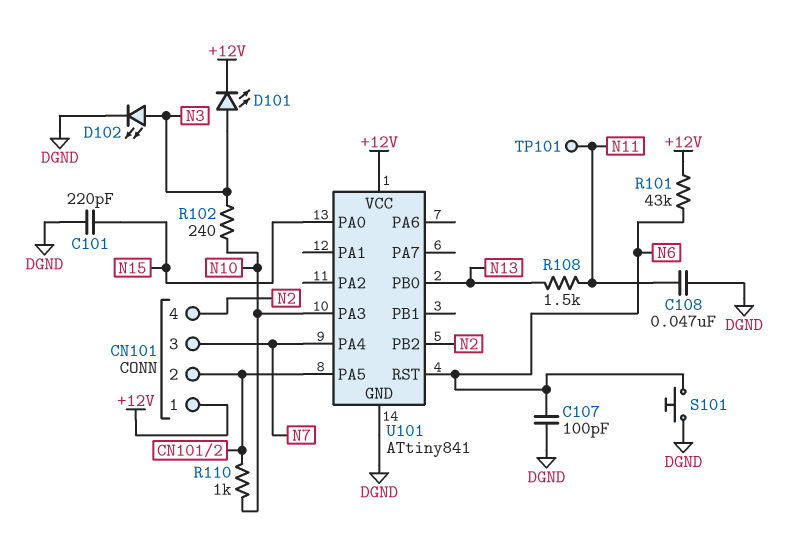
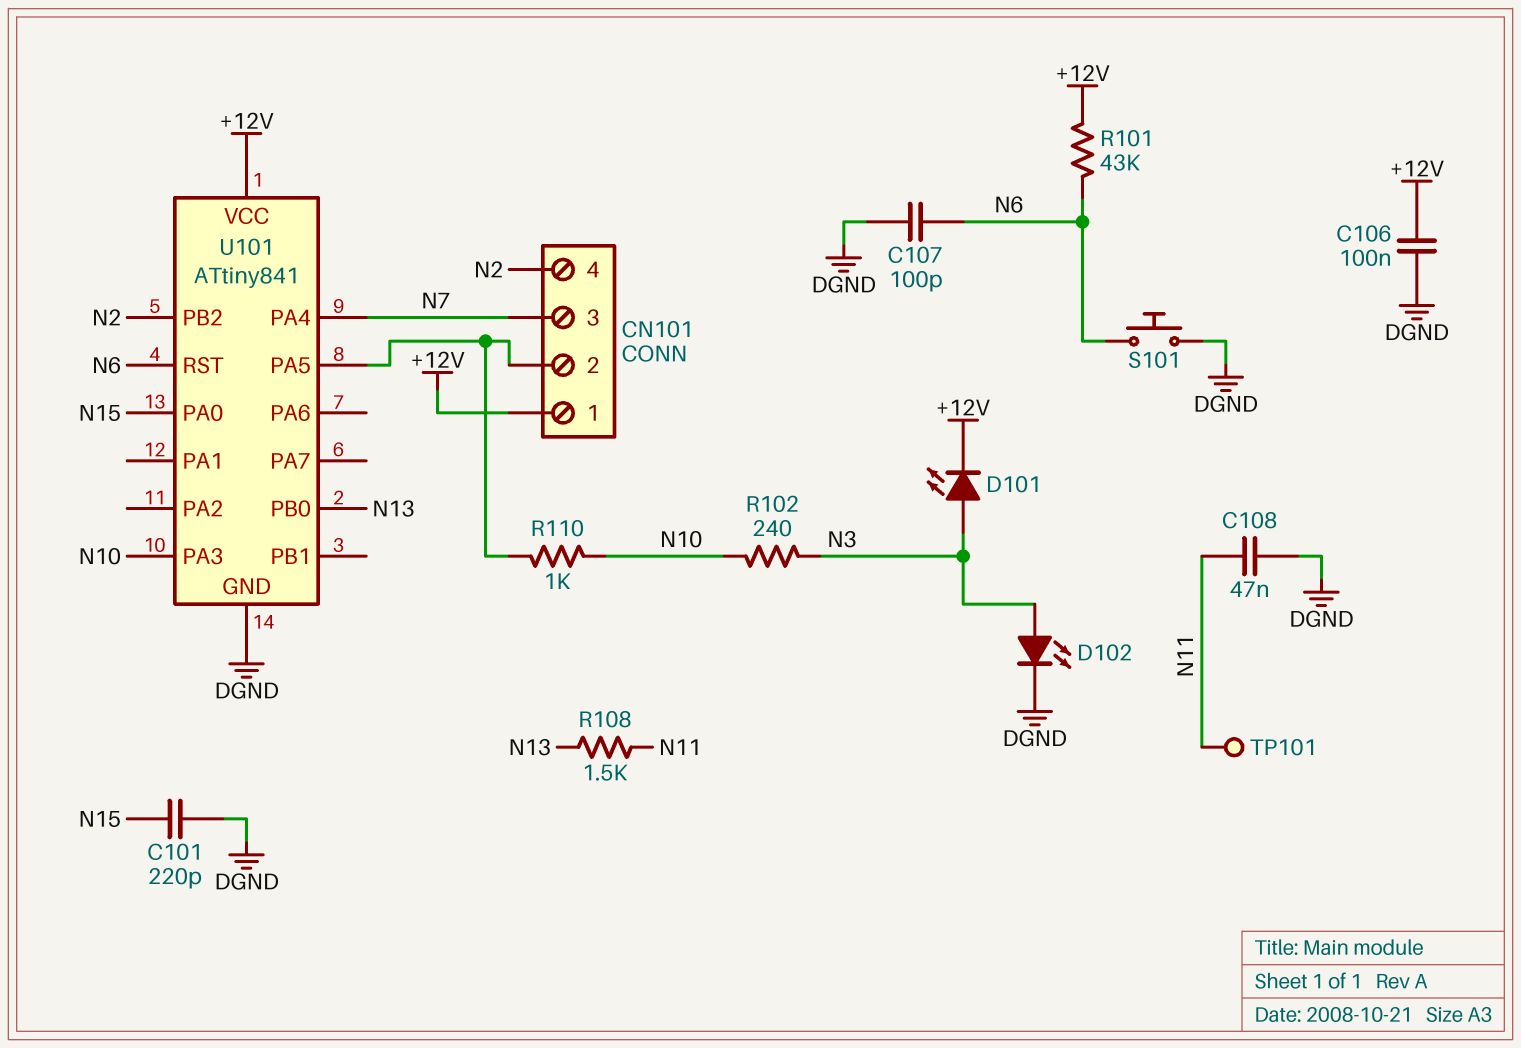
C106: none -> 100nF (+12V, DGND)

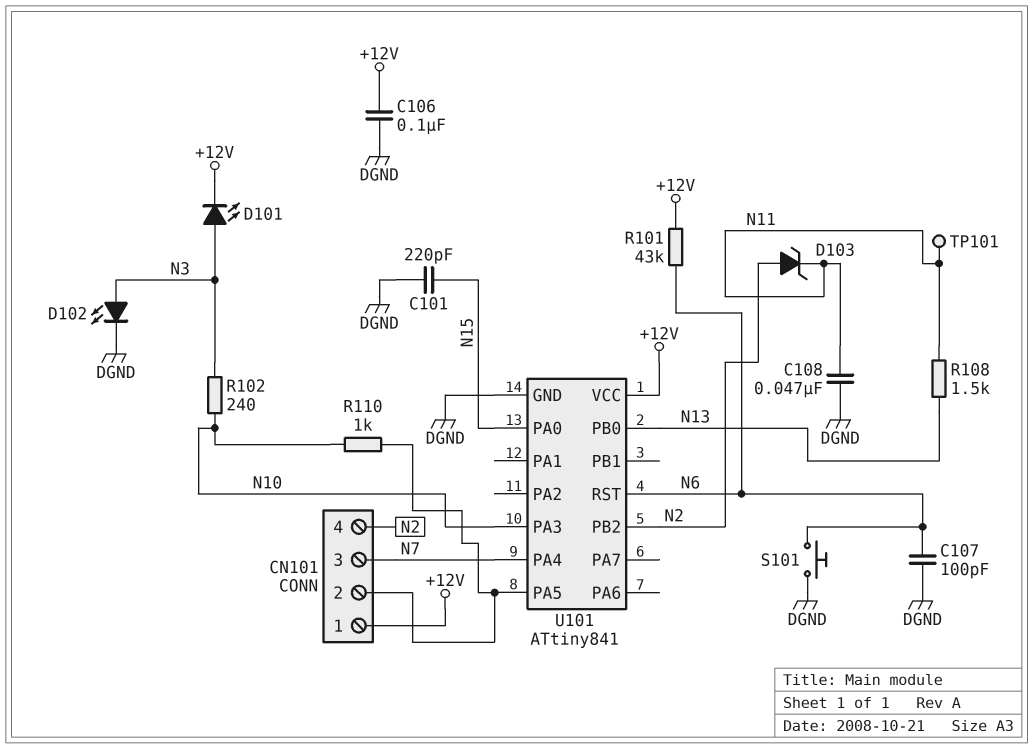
D103: none -> zener (A N2, K N11)

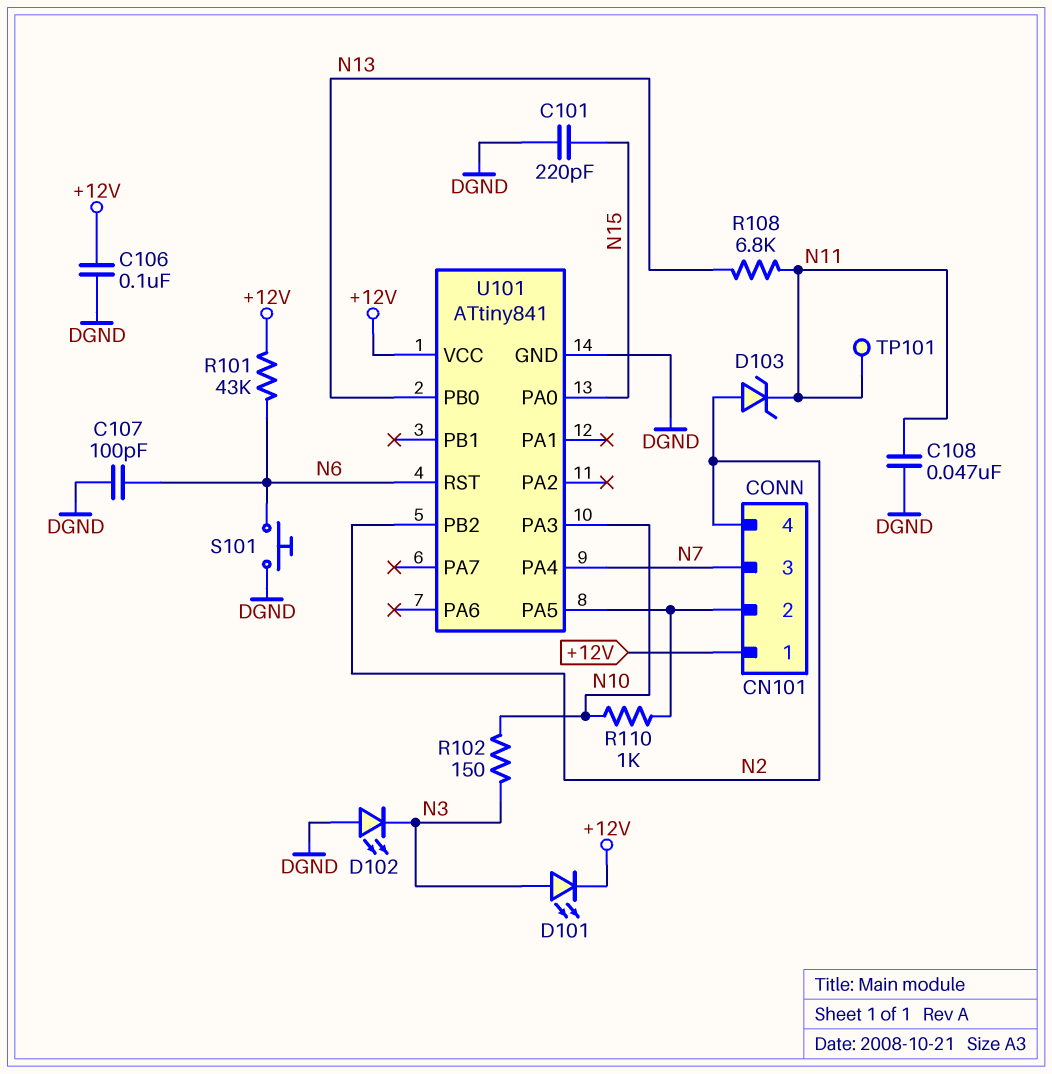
D102: LED (A N3, K DGND) -> LED (A DGND, K N3)
R102: 240 (N3, N10) -> 150 (N3, N10)
R108: 1.5k (N11, N13) -> 6.8k (N11, N13)

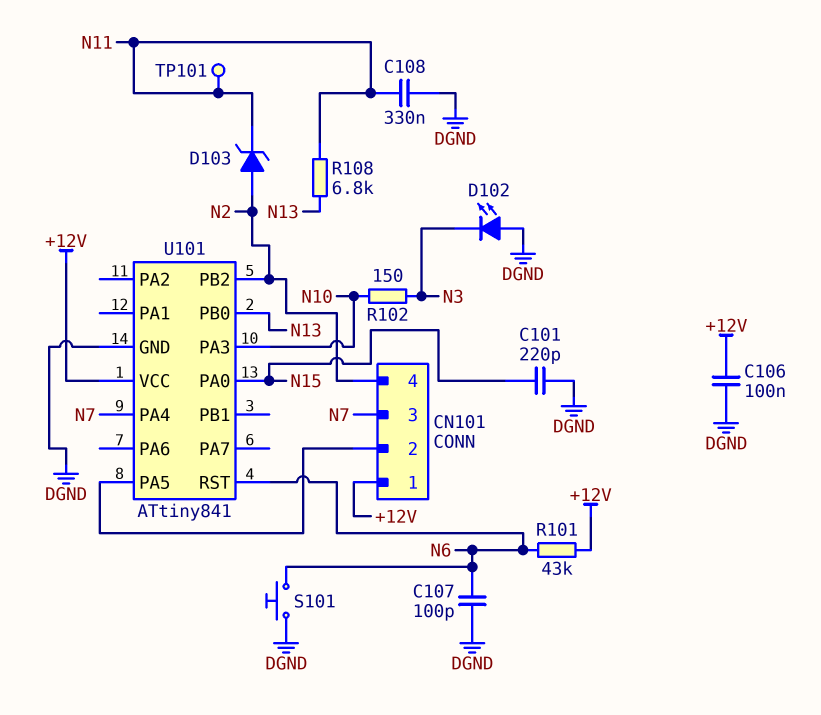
C108: 47nF (DGND, N11) -> 330nF (DGND, N11)
D101: LED (A N3, K +12V) -> none
R110: 1k (CN101/2, N10) -> none

